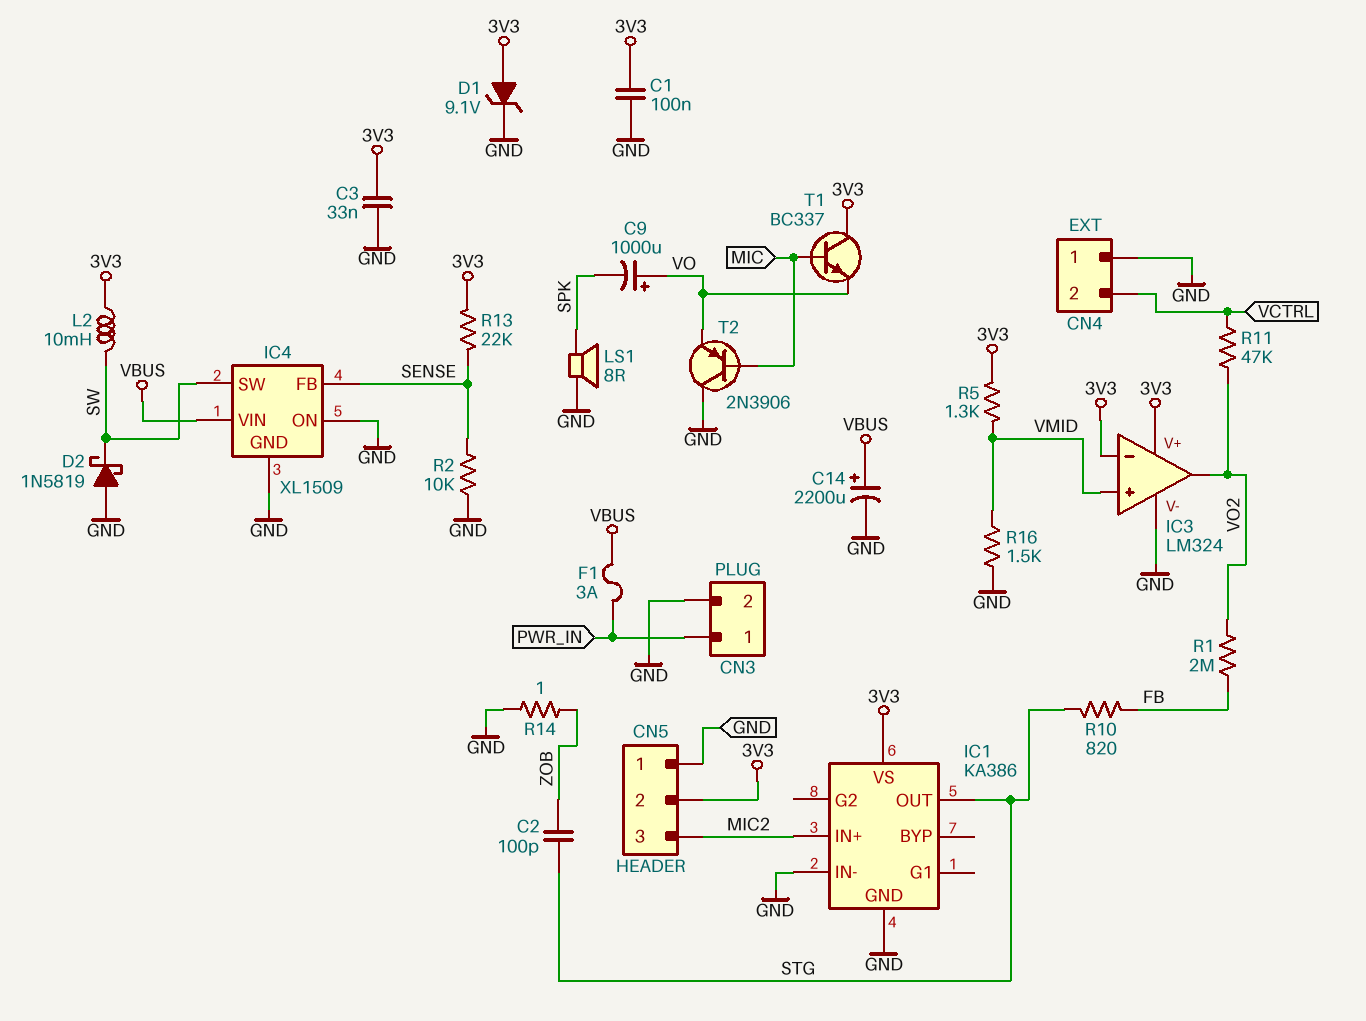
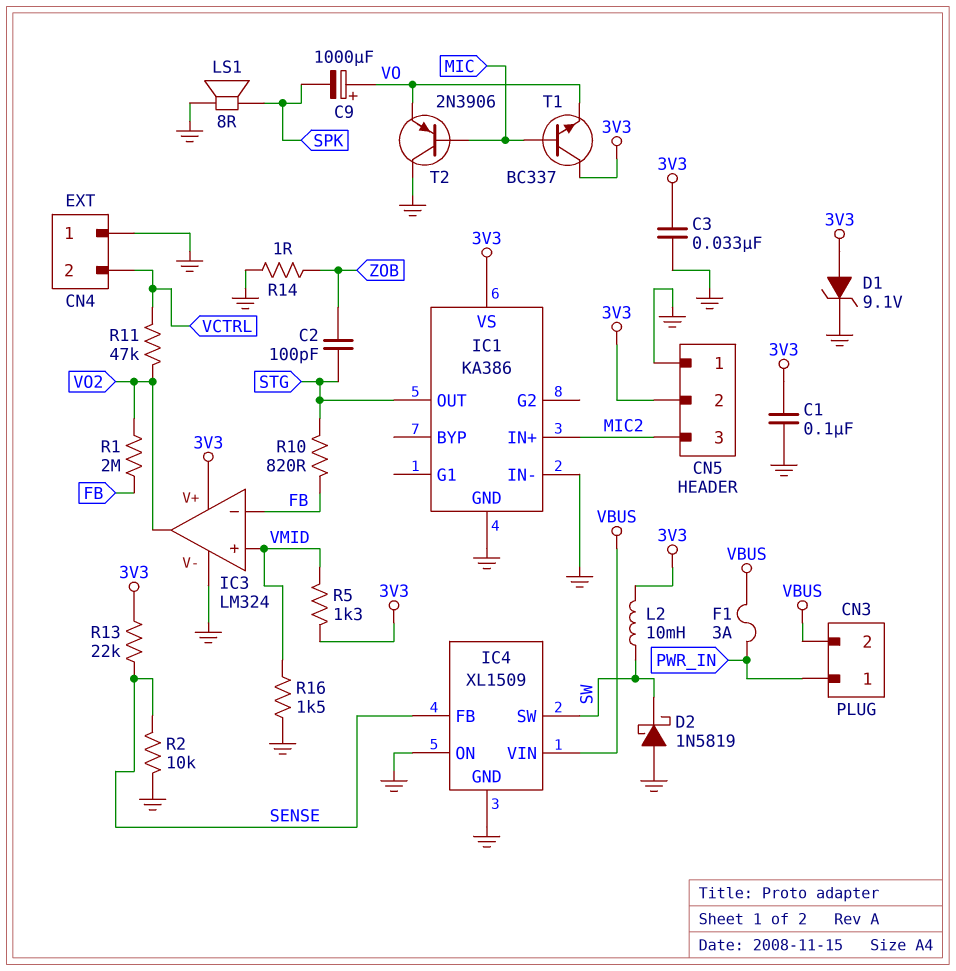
C14: 2200uF (plus VBUS, minus GND) -> none
CN3 pin 2: GND -> VBUS
IC3 pin in-: 3V3 -> FB

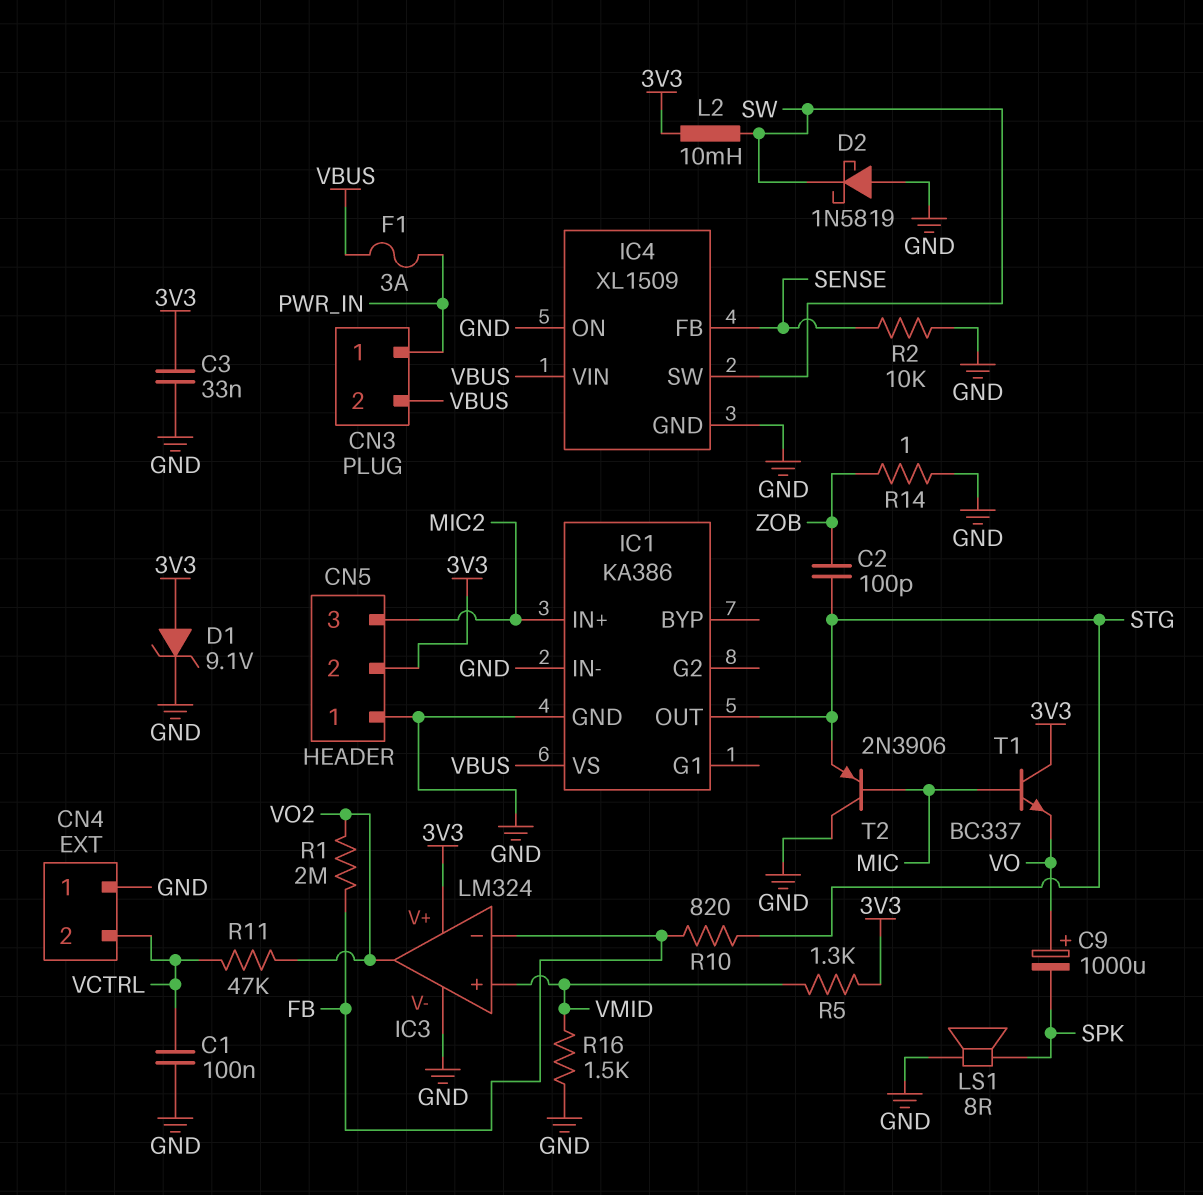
C1: 100nF (3V3, GND) -> 100nF (GND, VCTRL)
IC1 pin VS: 3V3 -> VBUS
R13: 22k (3V3, SENSE) -> none
T2: PNP 2N3906 (B MIC, C GND, E VO) -> PNP 2N3906 (B MIC, C GND, E STG)

